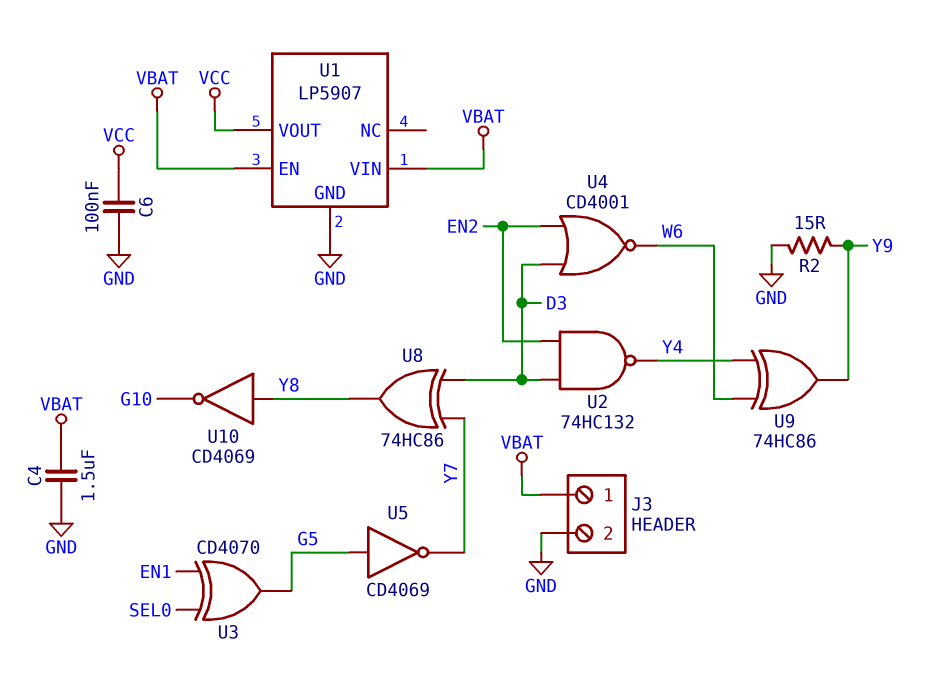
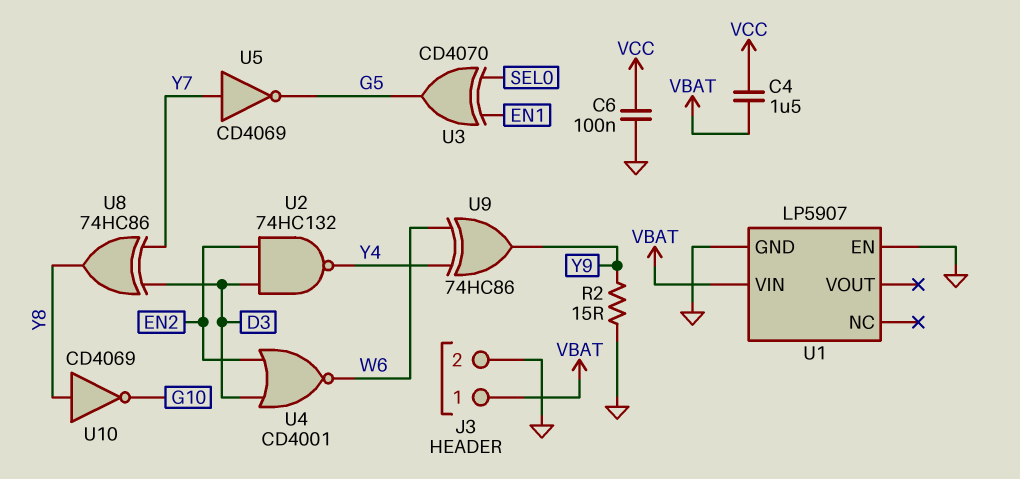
C4: 1.5uF (GND, VBAT) -> 1.5uF (VBAT, VCC)
U1 pin EN: VBAT -> GND
U1 pin VOUT: VCC -> none
U5: NOT CD4069 (in G5, out Y7) -> NOT CD4069 (in Y7, out G5)

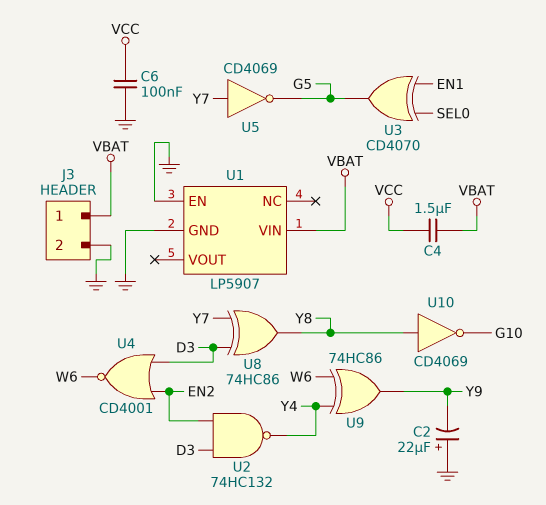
C2: none -> 22uF (plus GND, minus Y9)
R2: 15 (GND, Y9) -> none

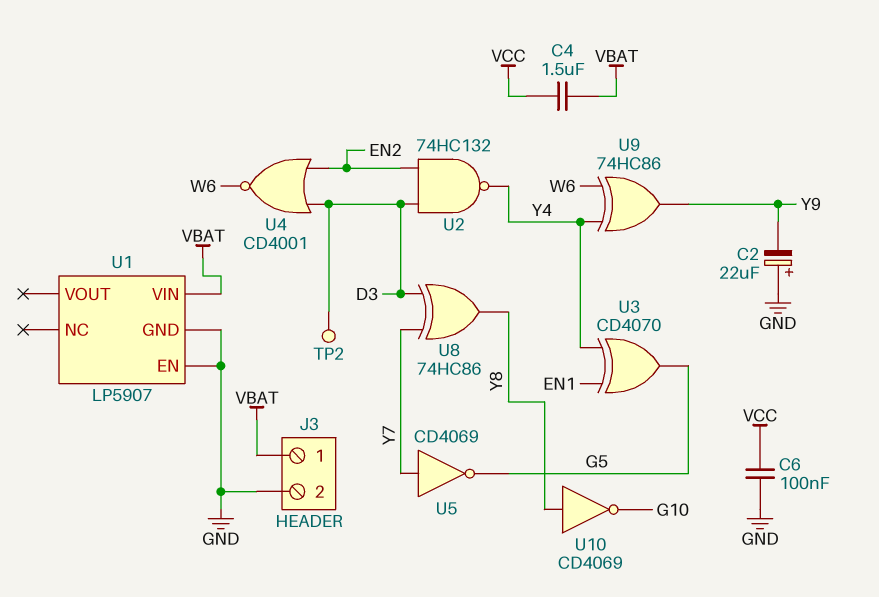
TP2: none -> test point (D3)
U3: XOR CD4070 (in EN1, in SEL0, out G5) -> XOR CD4070 (in EN1, in Y4, out G5)

